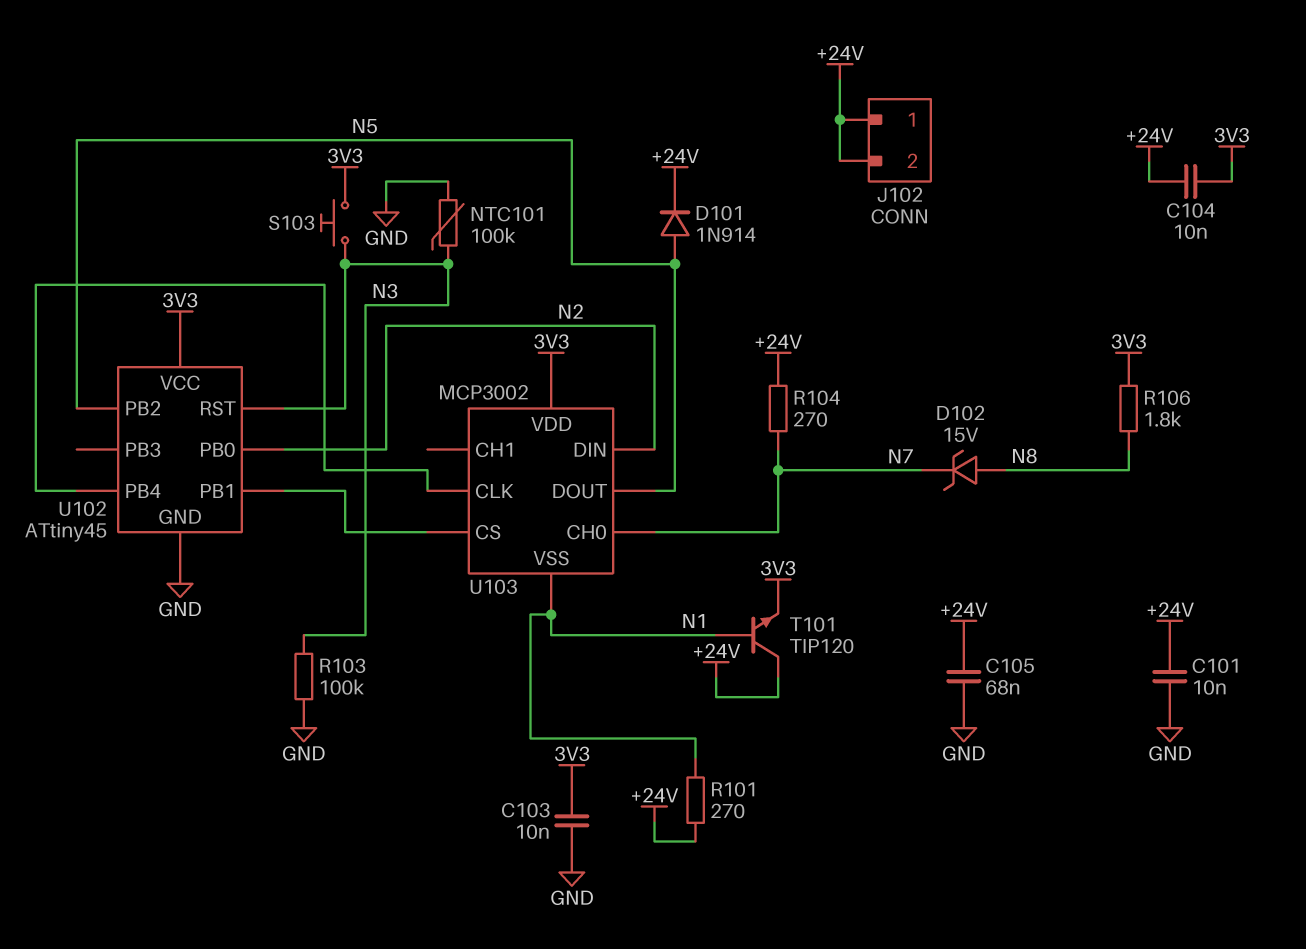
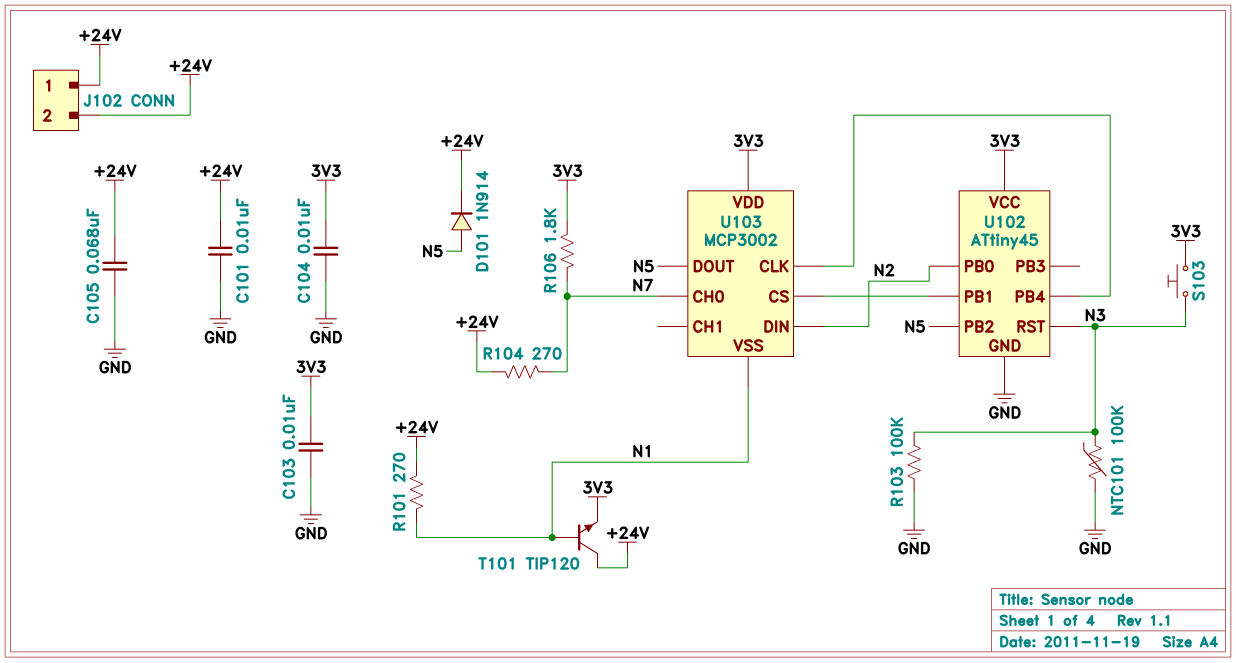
C104: 10nF (+24V, 3V3) -> 10nF (3V3, GND)
D102: zener 15V (A N8, K N7) -> none
R106: 1.8k (3V3, N8) -> 1.8k (3V3, N7)

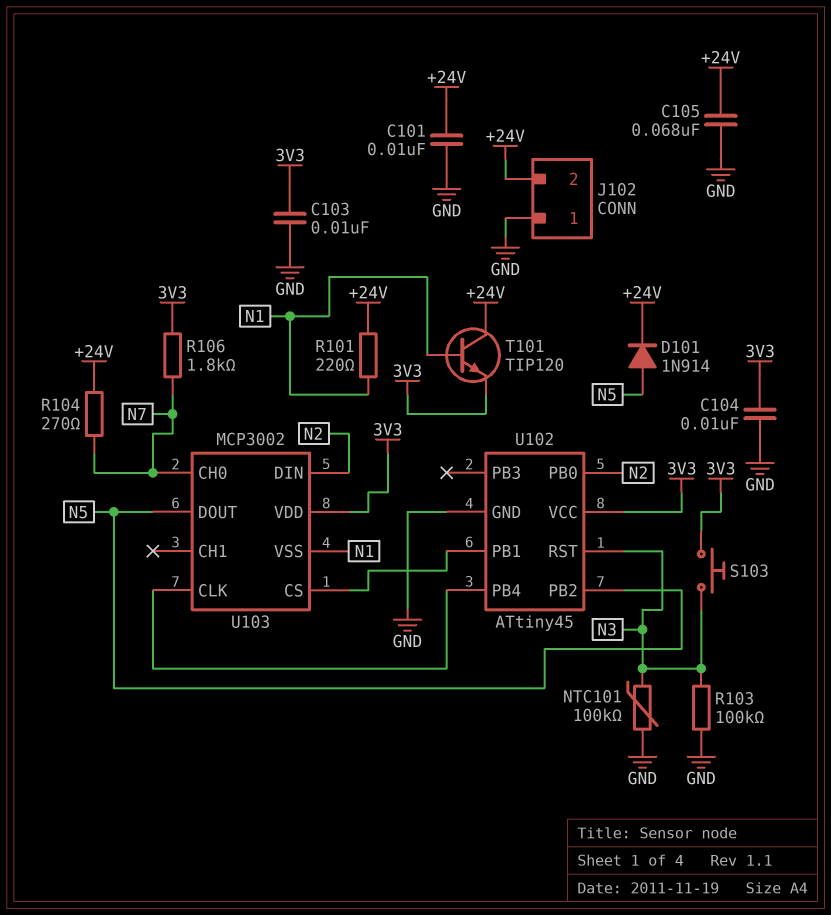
J102 pin 1: +24V -> GND
R101: 270 (+24V, N1) -> 220 (+24V, N1)

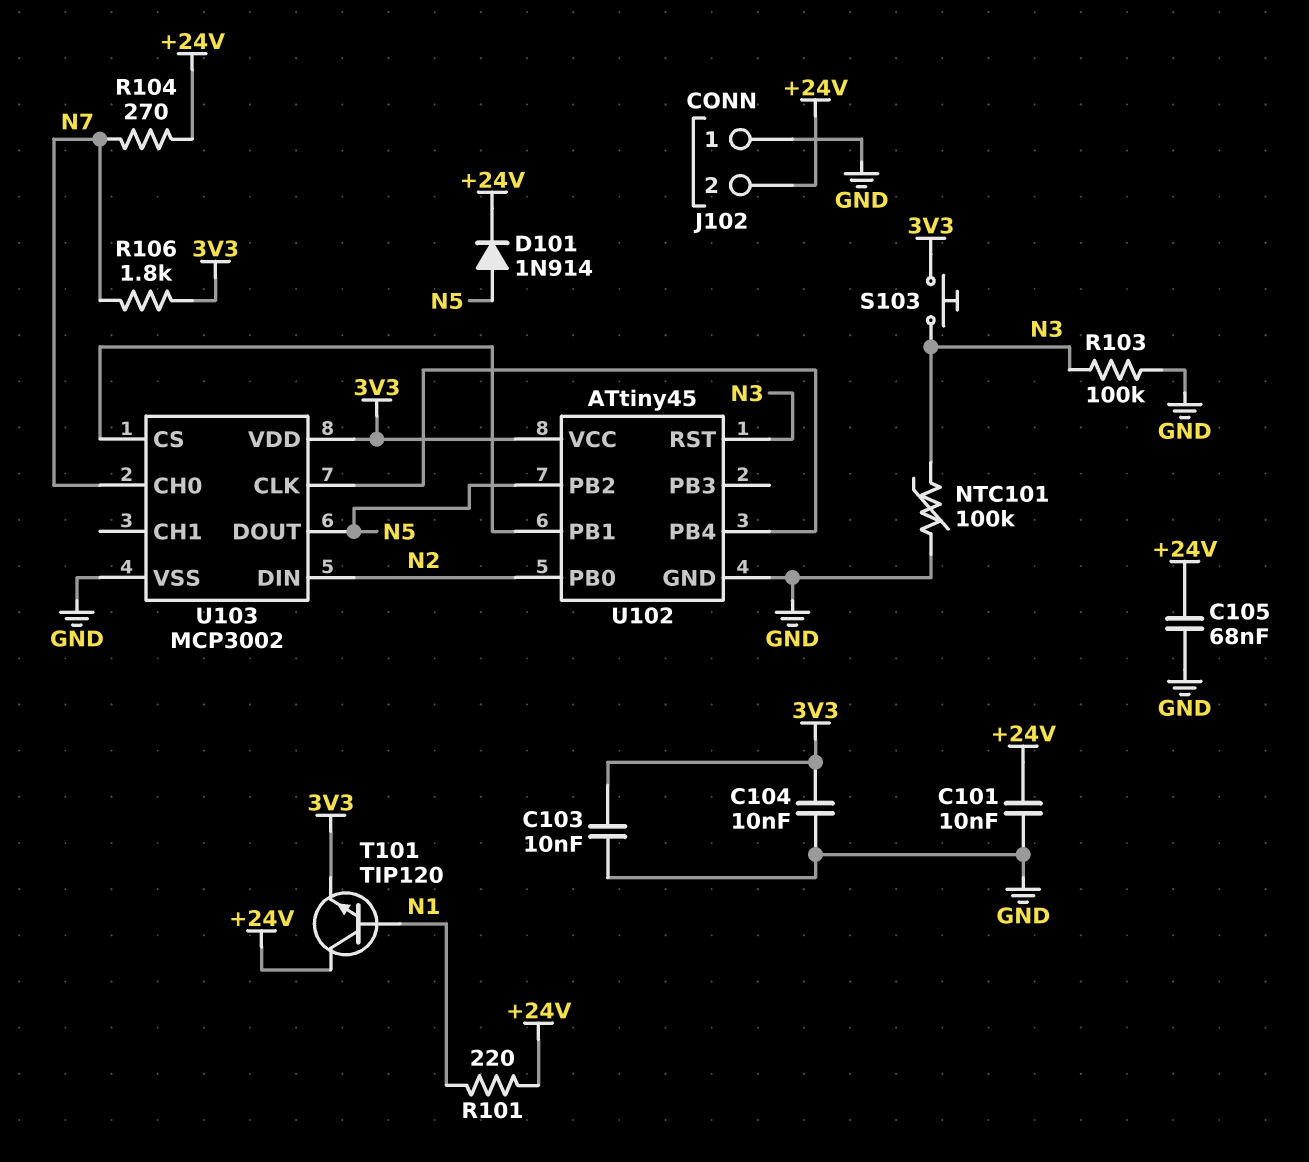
U103 pin VSS: N1 -> GND

